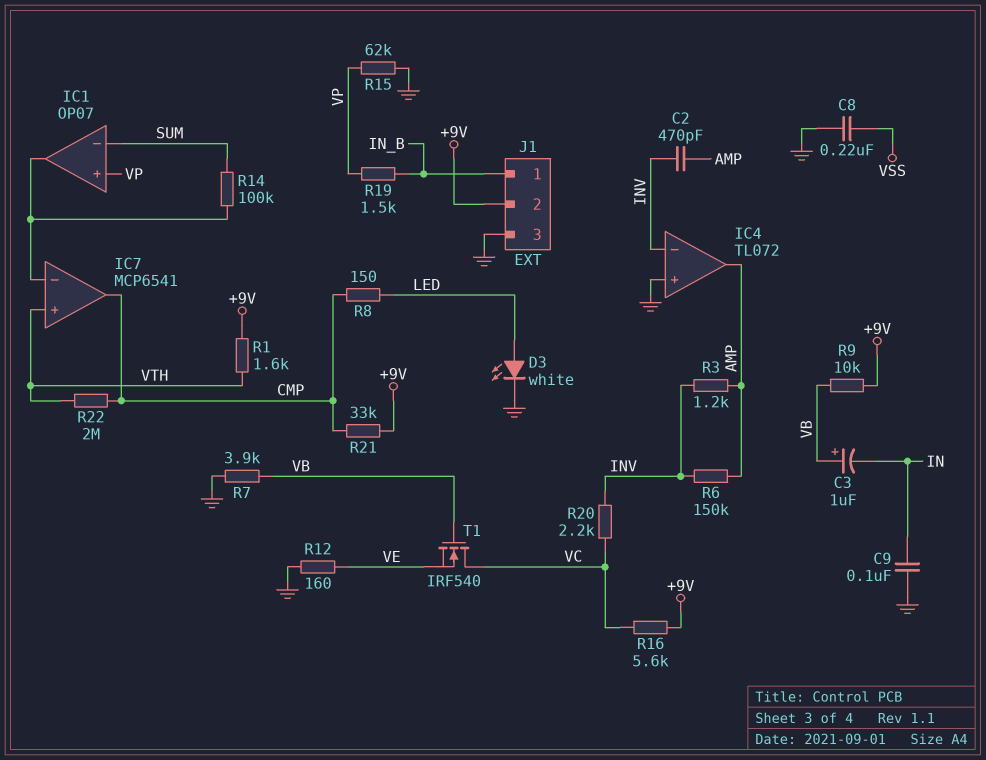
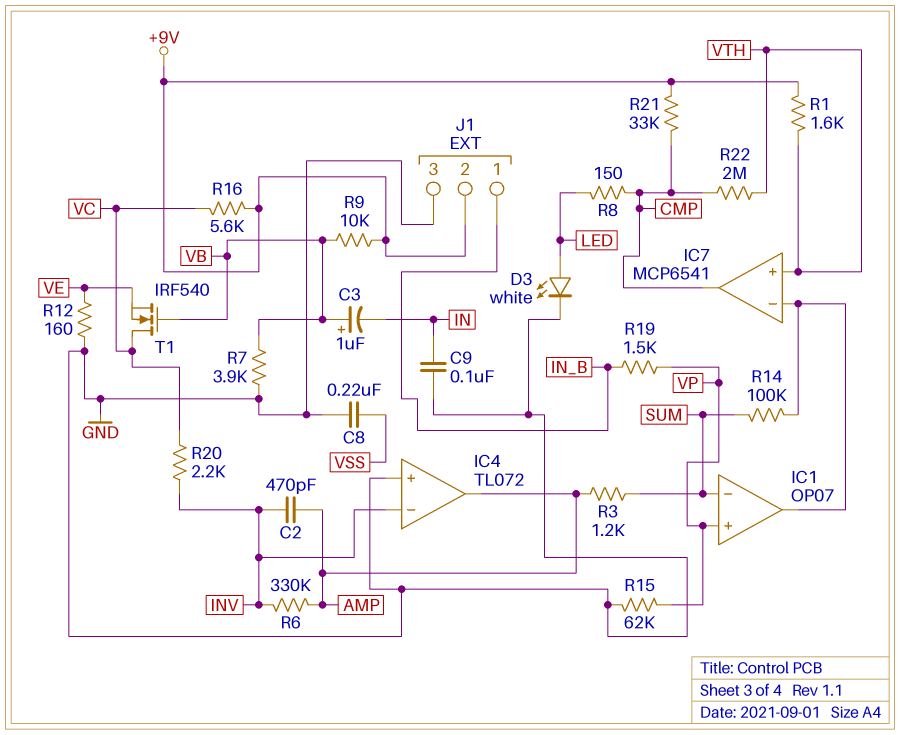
R3: 1.2k (AMP, INV) -> 1.2k (AMP, SUM)
R6: 150k (AMP, INV) -> 330k (AMP, INV)

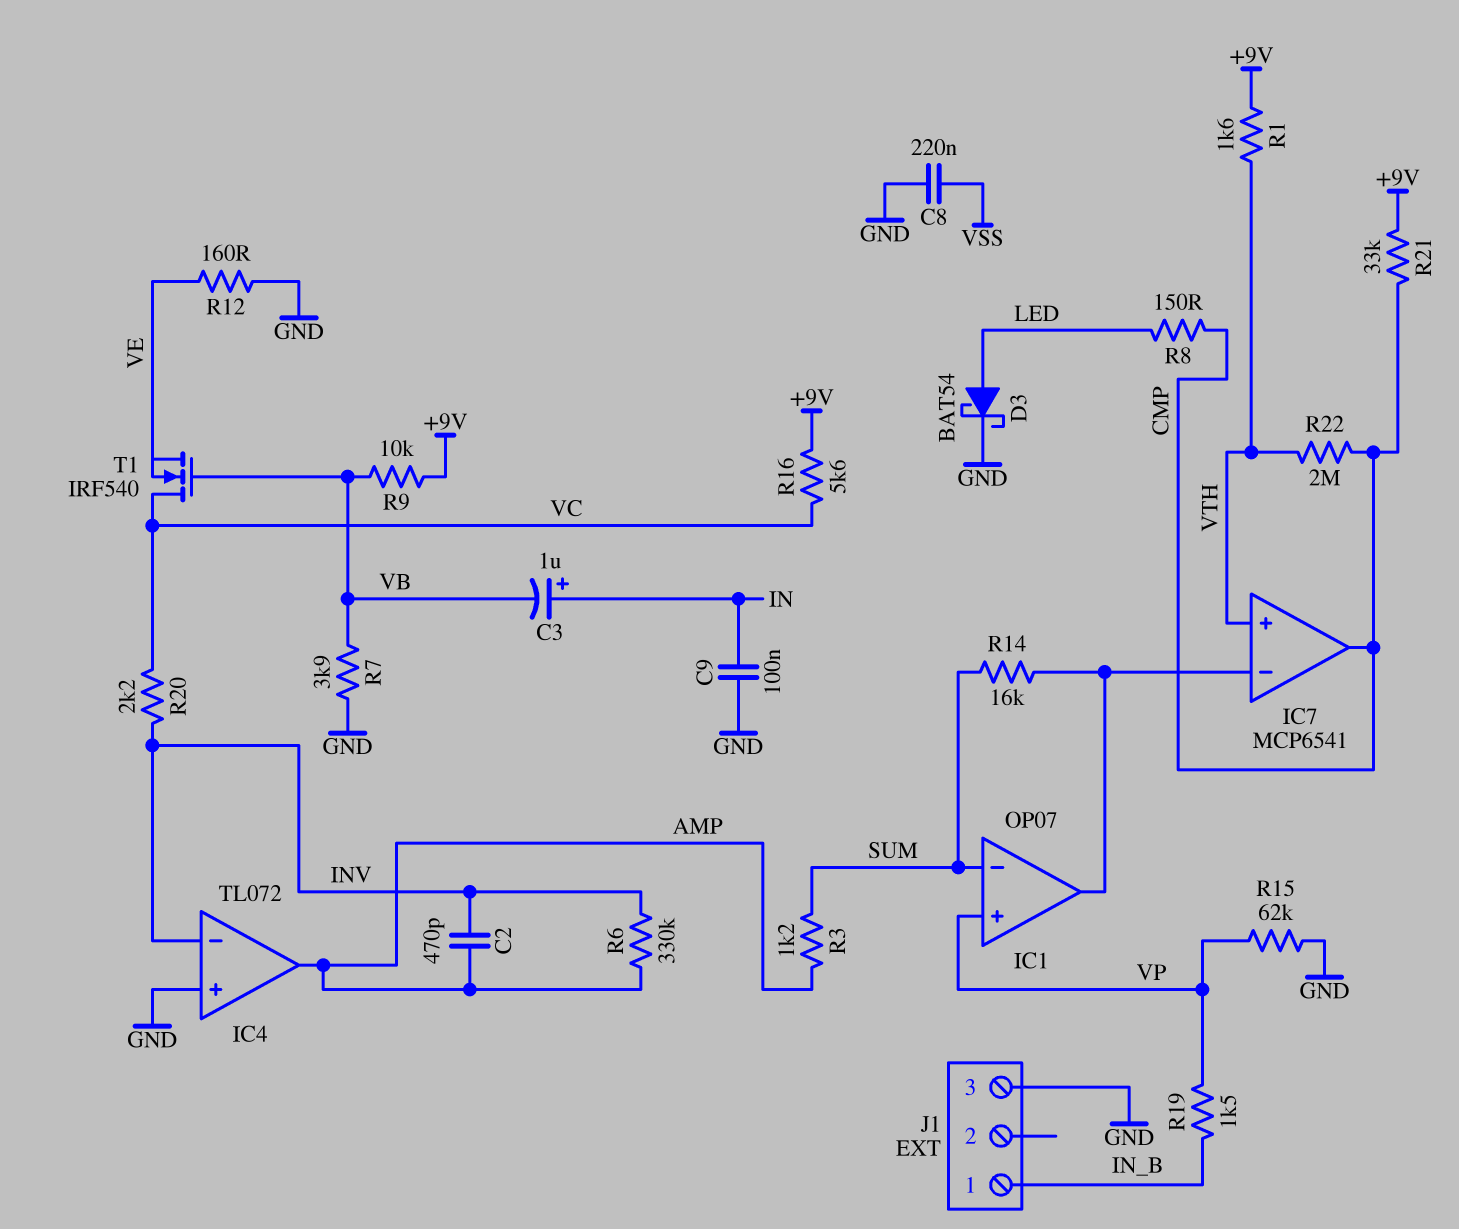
C3: 1uF (plus VB, minus IN) -> 1uF (plus IN, minus VB)
D3: LED white (A LED, K GND) -> schottky BAT54 (A LED, K GND)
J1 pin 2: +9V -> none
R14: 100k (IC1/out, SUM) -> 16k (IC1/out, SUM)

